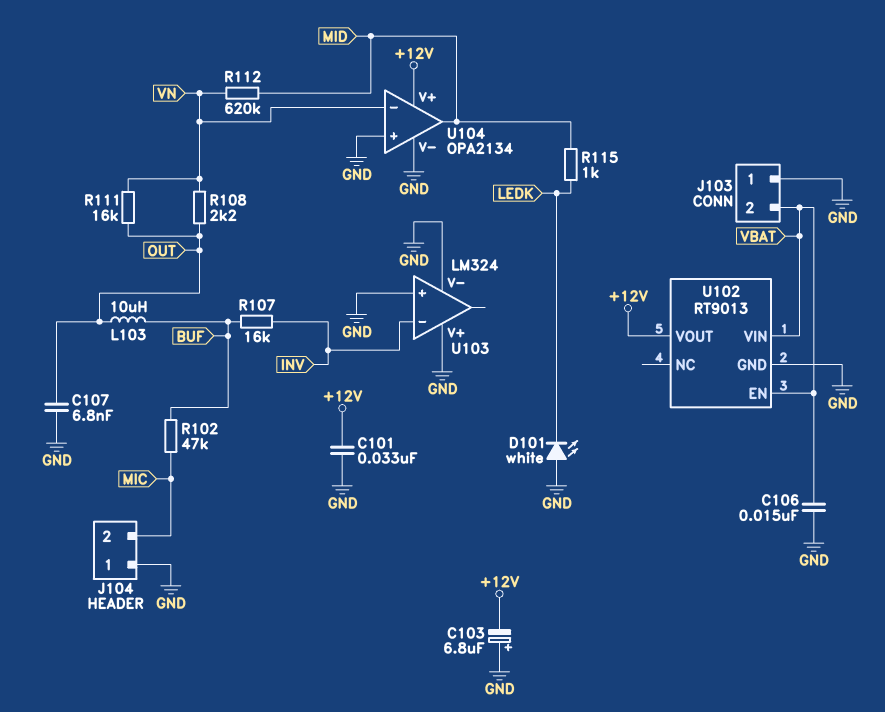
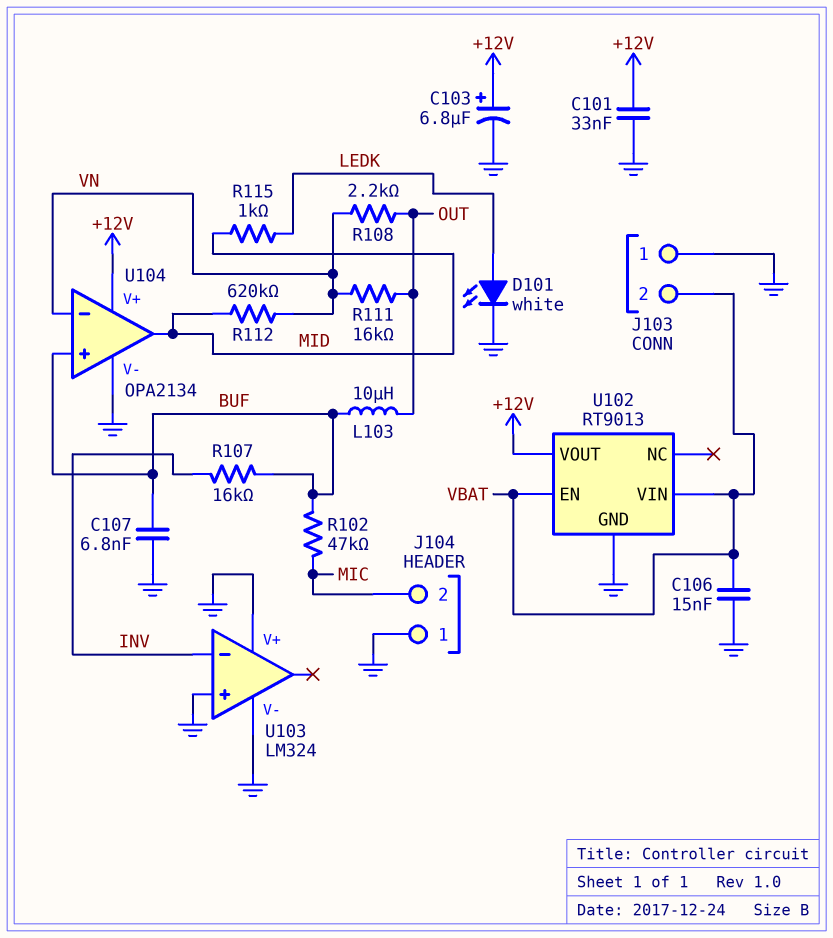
C103: 6.8uF (plus GND, minus +12V) -> 6.8uF (plus +12V, minus GND)
C107: 6.8nF (GND, OUT) -> 6.8nF (BUF, GND)
D101: LED white (A GND, K LEDK) -> LED white (A LEDK, K GND)
U104 pin in+: GND -> BUF

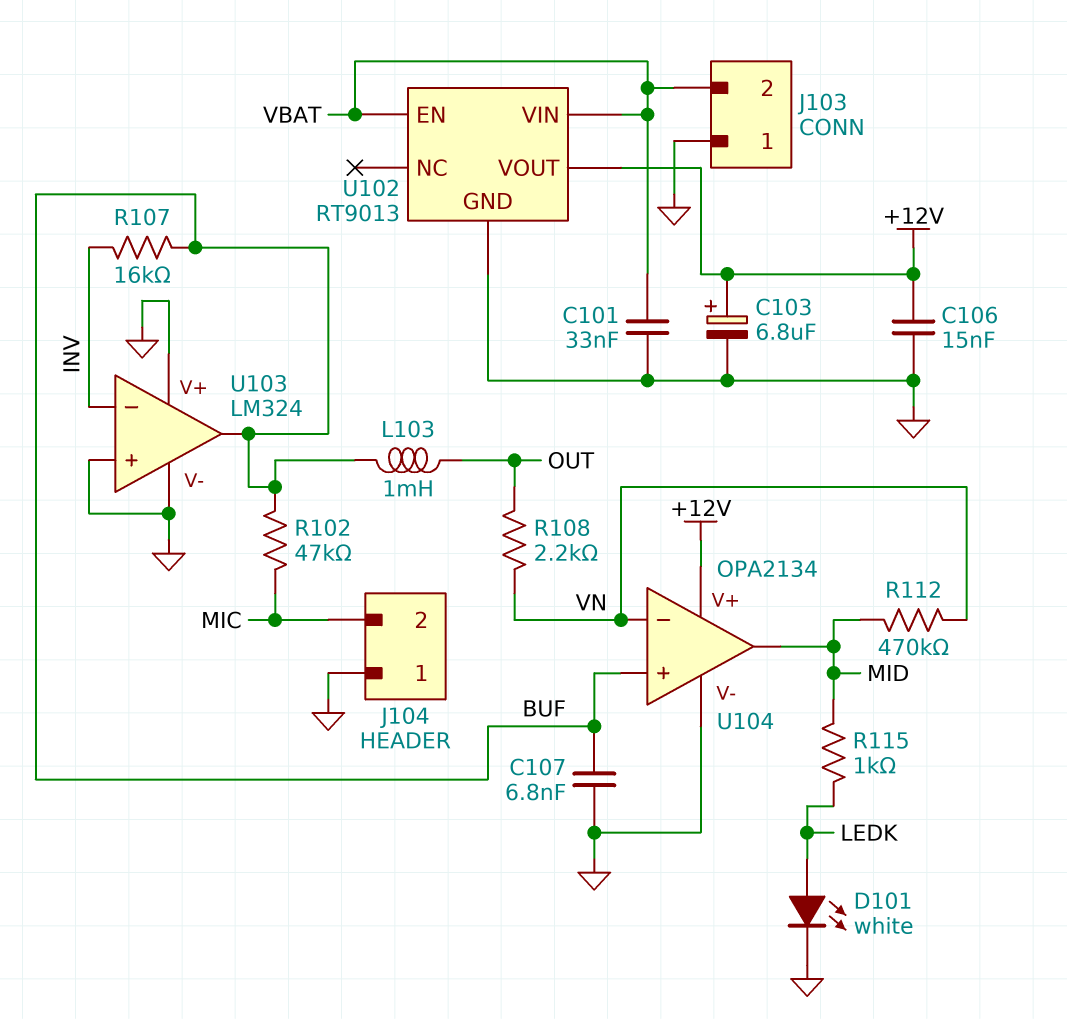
C101: 33nF (+12V, GND) -> 33nF (GND, VBAT)
C106: 15nF (GND, VBAT) -> 15nF (+12V, GND)
L103: 10uH (BUF, OUT) -> 1mH (BUF, OUT)
R111: 16k (OUT, VN) -> none
R112: 620k (MID, VN) -> 470k (MID, VN)
U103 pin out: none -> BUF

